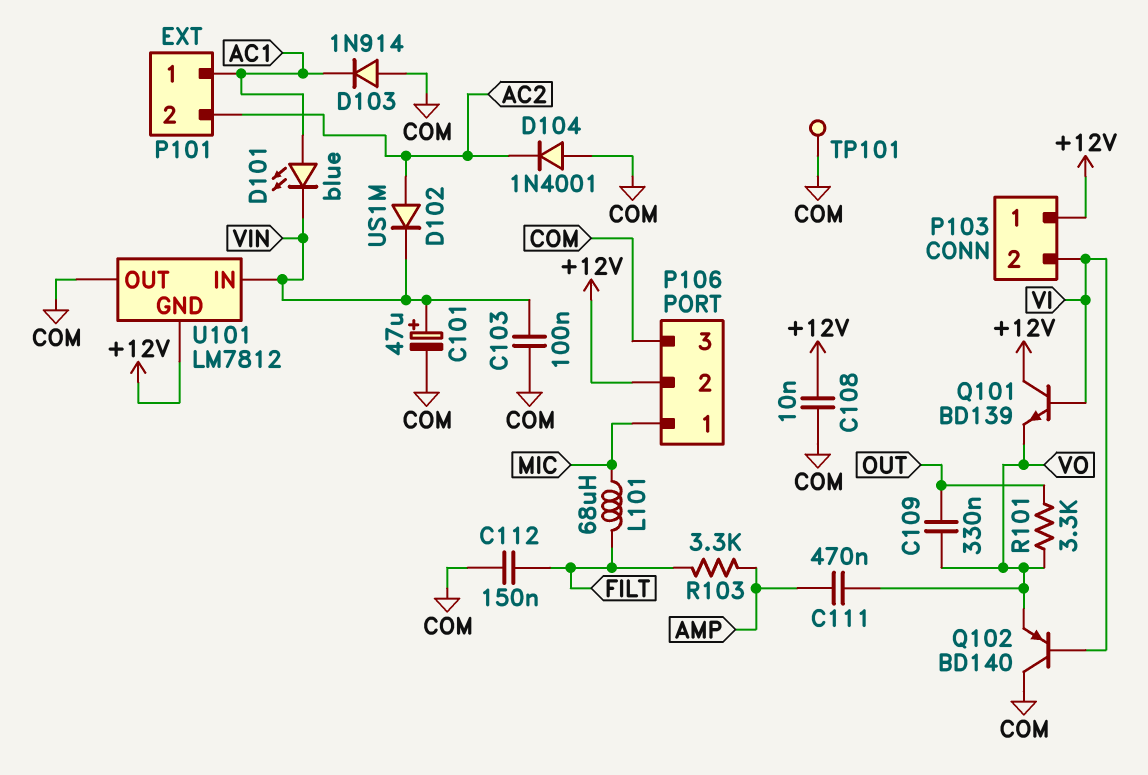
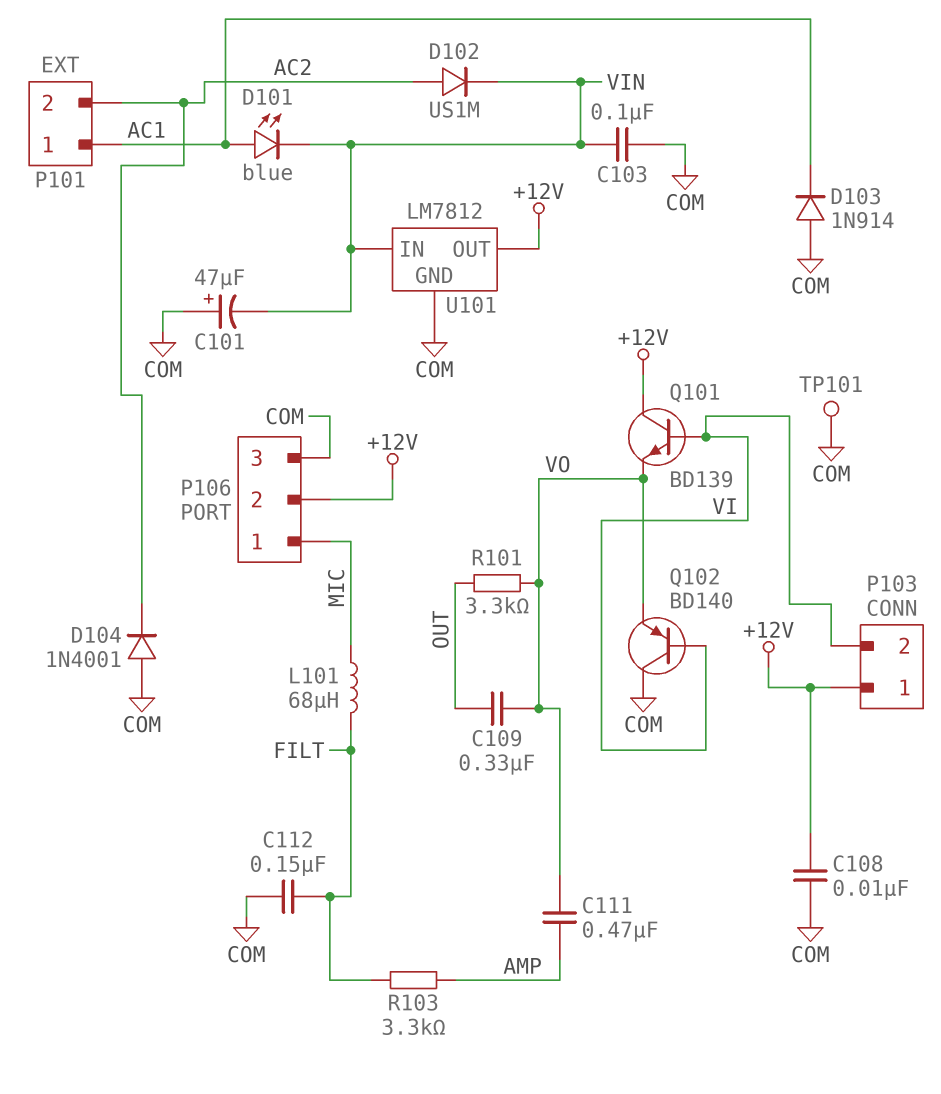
C101: 47uF (plus VIN, minus COM) -> 47uF (plus COM, minus VIN)
U101 pin GND: +12V -> COM
U101 pin OUT: COM -> +12V

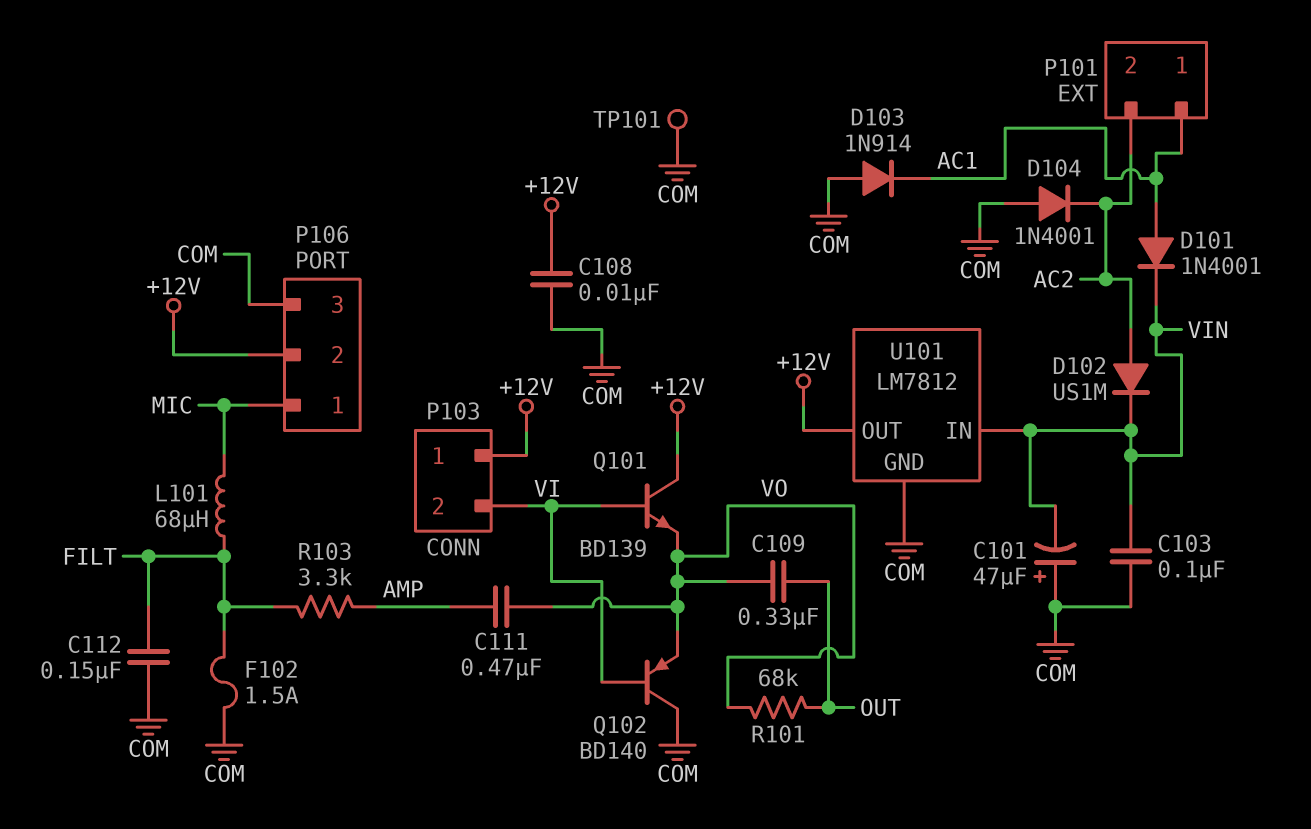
D101: LED blue (A AC1, K VIN) -> diode 1N4001 (A AC1, K VIN)
F102: none -> 1.5A (COM, FILT)
R101: 3.3k (OUT, VO) -> 68k (OUT, VO)

